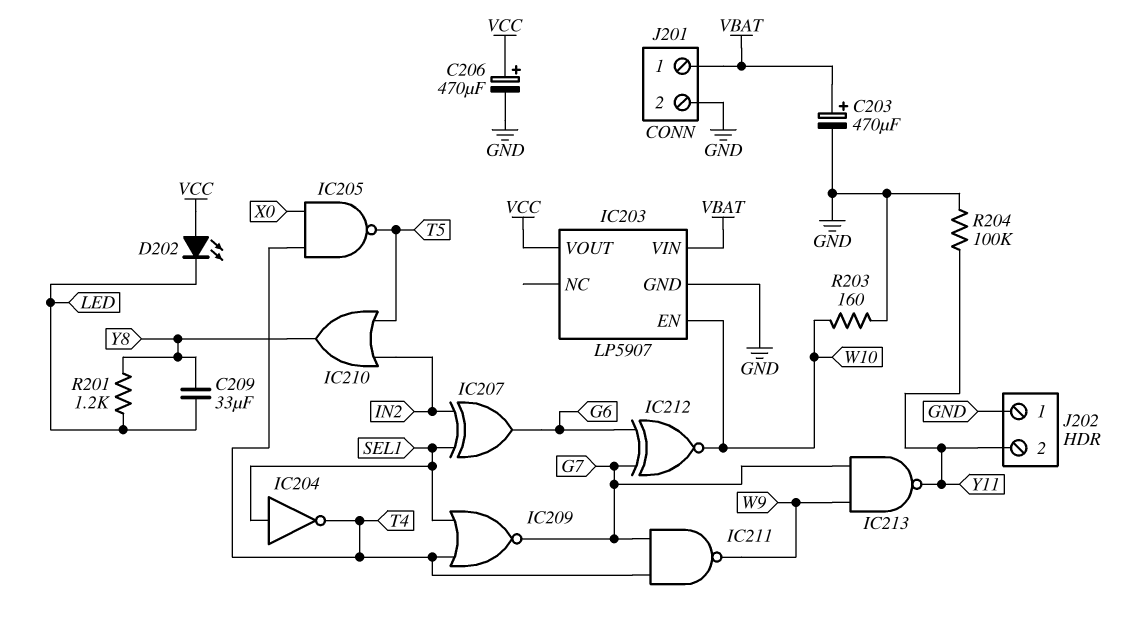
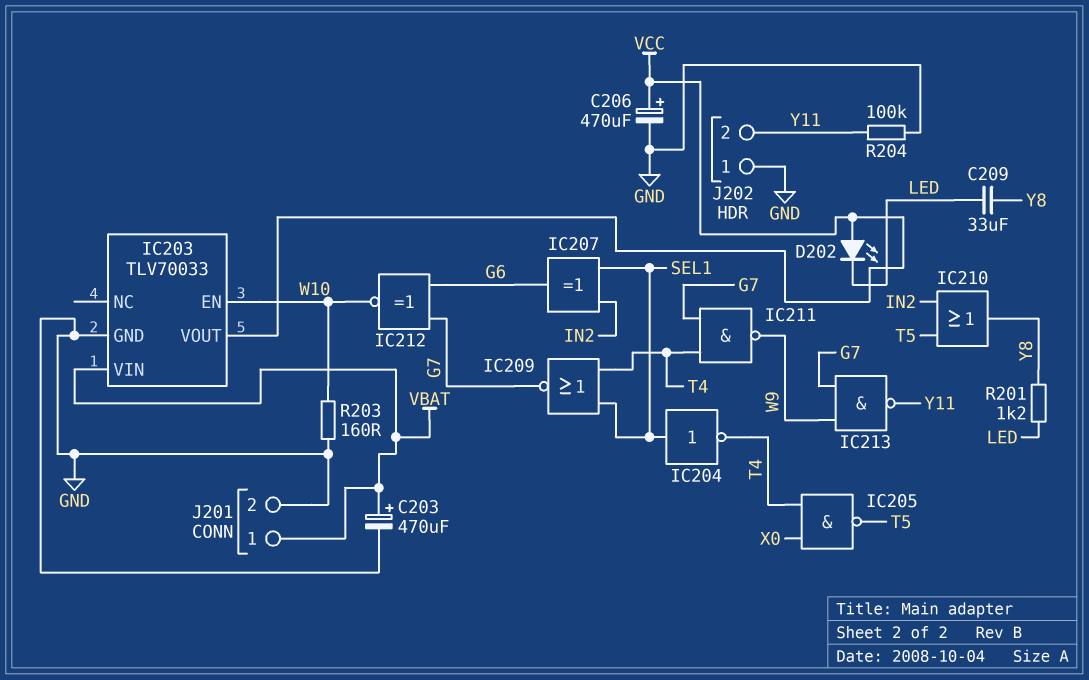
IC203: LP5907 -> TLV70033

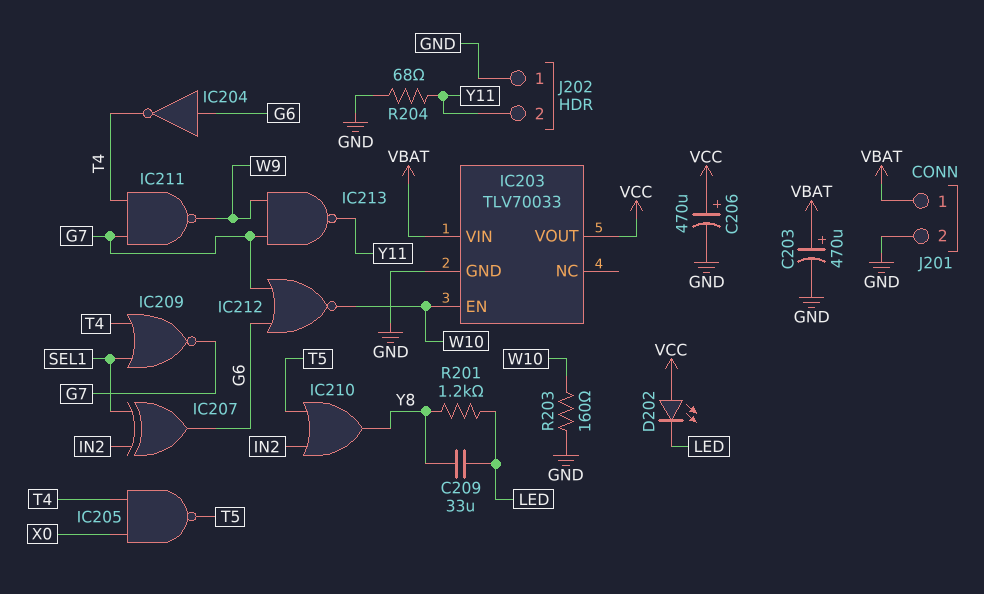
IC204: NOT (in SEL1, out T4) -> NOT (in G6, out T4)
IC212: XNOR (in G6, in G7, out W10) -> NOR (in G6, in G7, out W10)
R204: 100k (GND, Y11) -> 68 (GND, Y11)

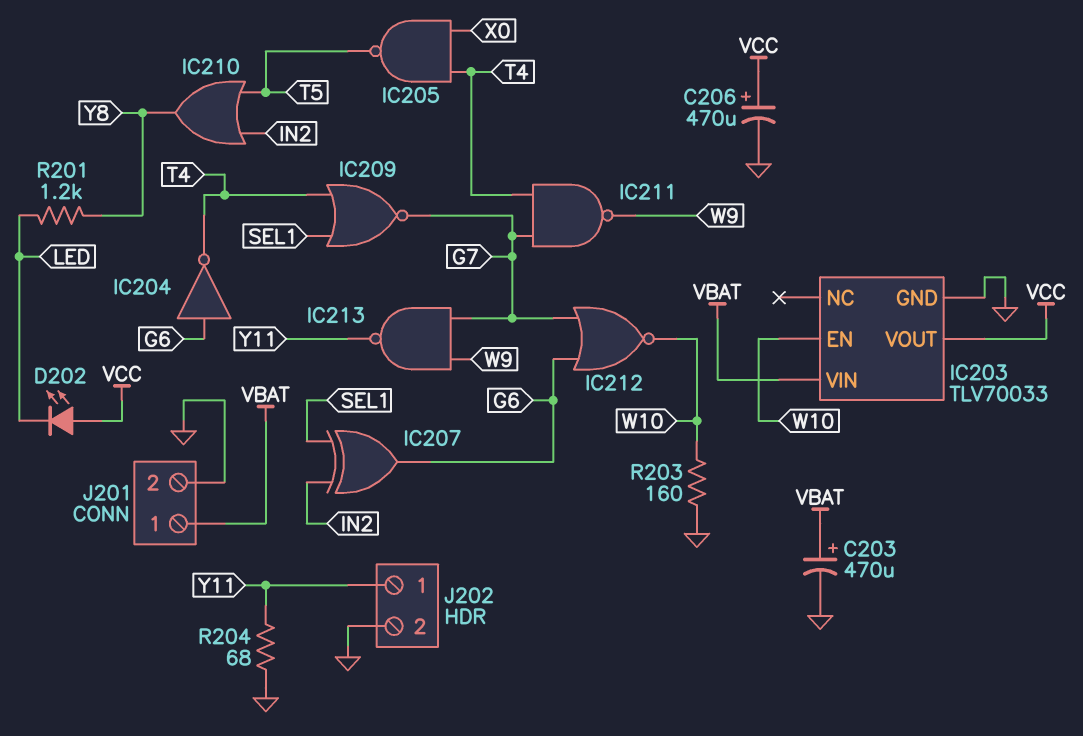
C209: 33uF (LED, Y8) -> none
J202 pin 1: GND -> Y11
J202 pin 2: Y11 -> GND

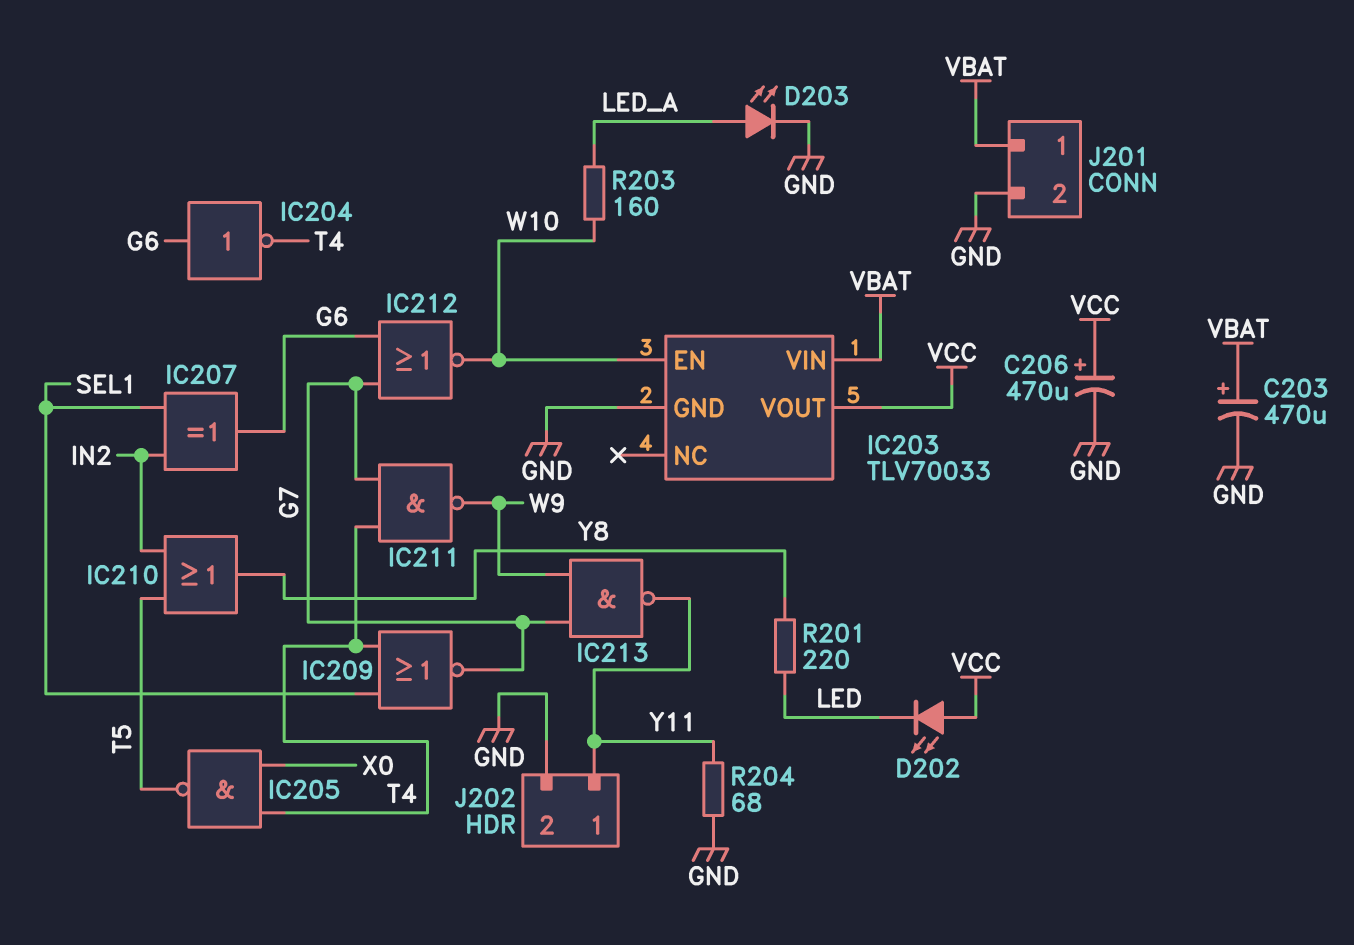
D203: none -> LED (A LED_A, K GND)
R201: 1.2k (LED, Y8) -> 220 (LED, Y8)
R203: 160 (GND, W10) -> 160 (LED_A, W10)

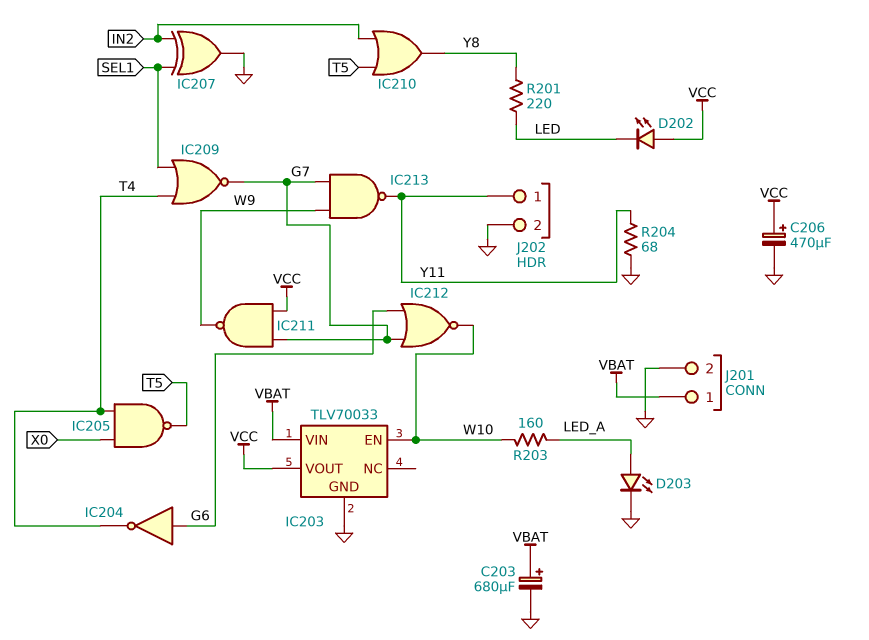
C203: 470uF (plus VBAT, minus GND) -> 680uF (plus VBAT, minus GND)
IC207: XOR (in IN2, in SEL1, out G6) -> XOR (in IN2, in SEL1, out GND)
IC211: NAND (in G7, in T4, out W9) -> NAND (in G7, in VCC, out W9)

